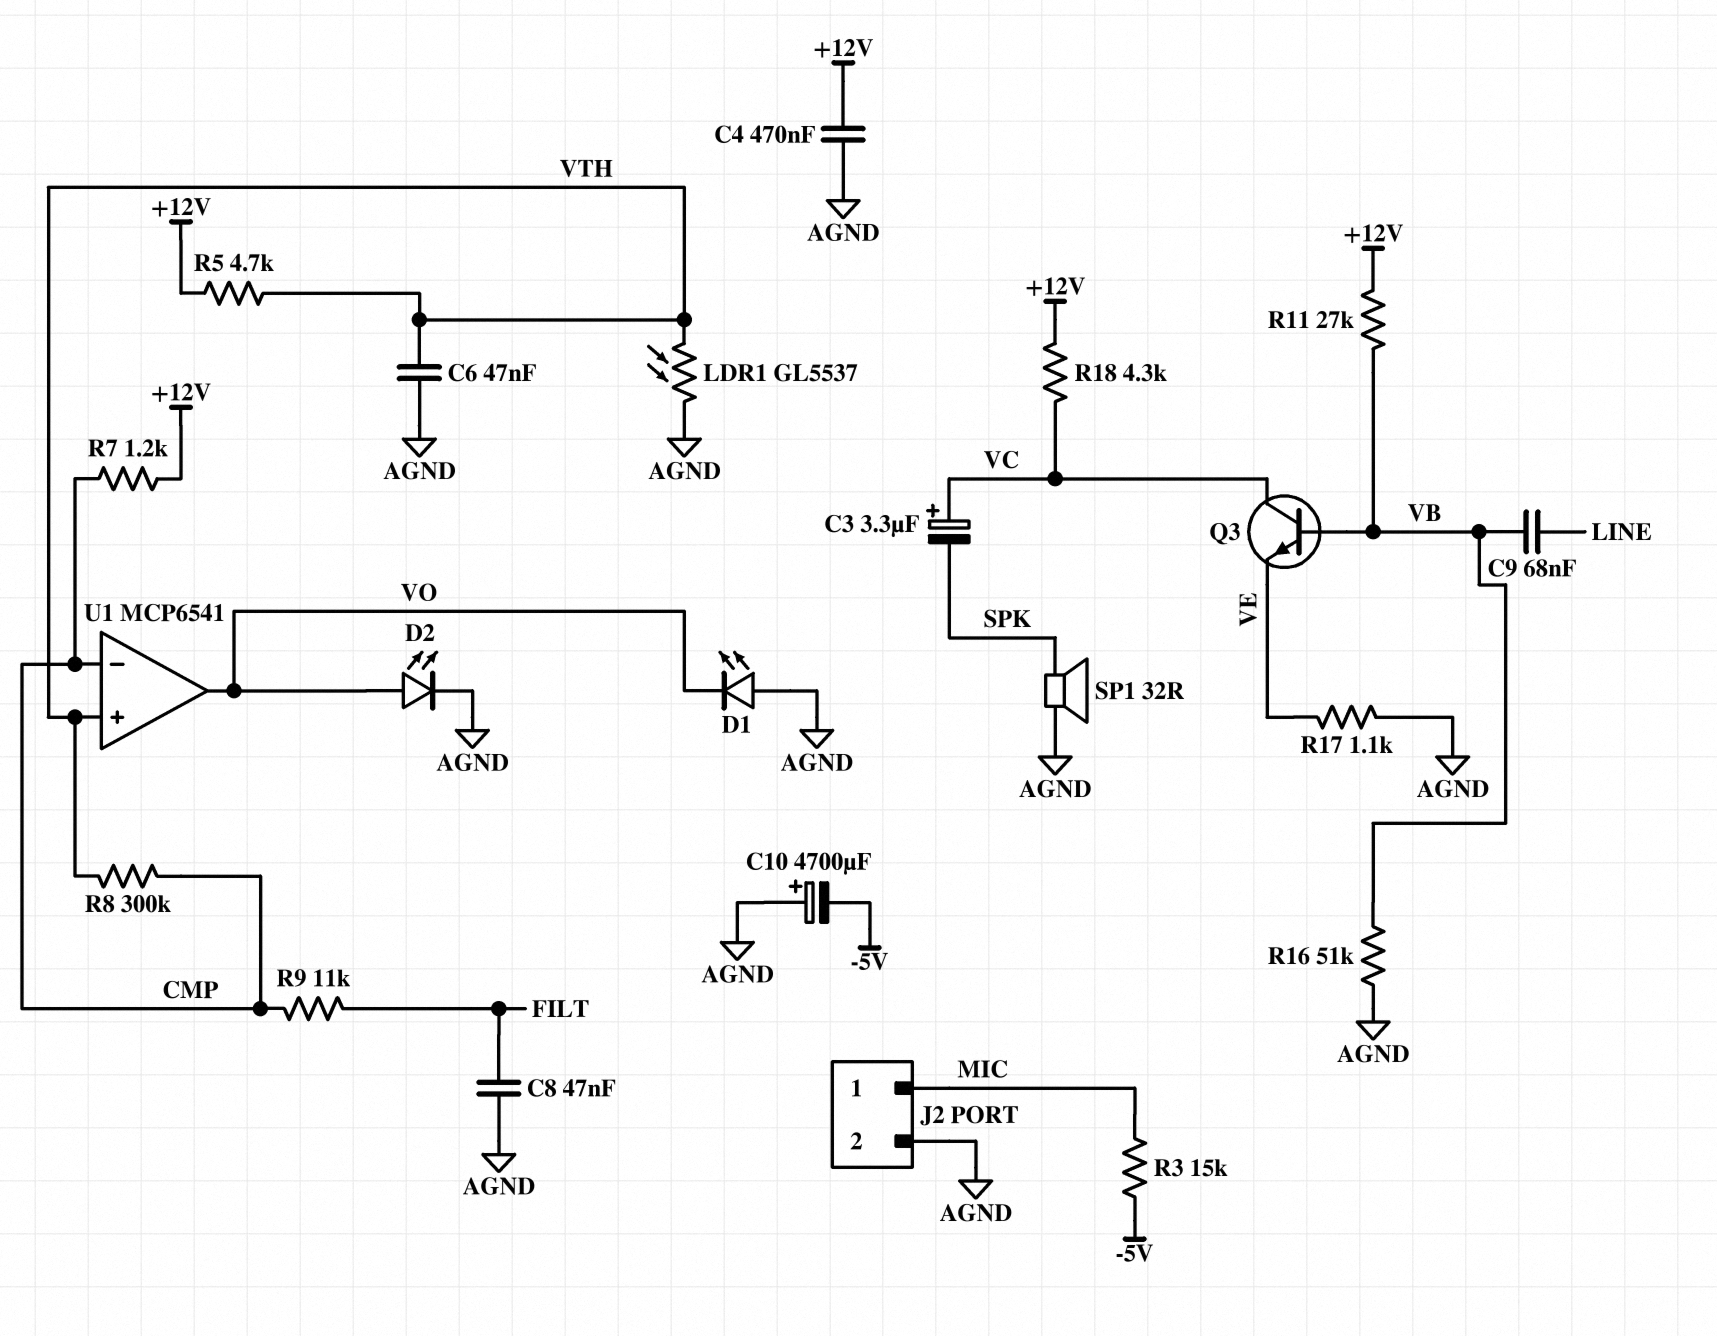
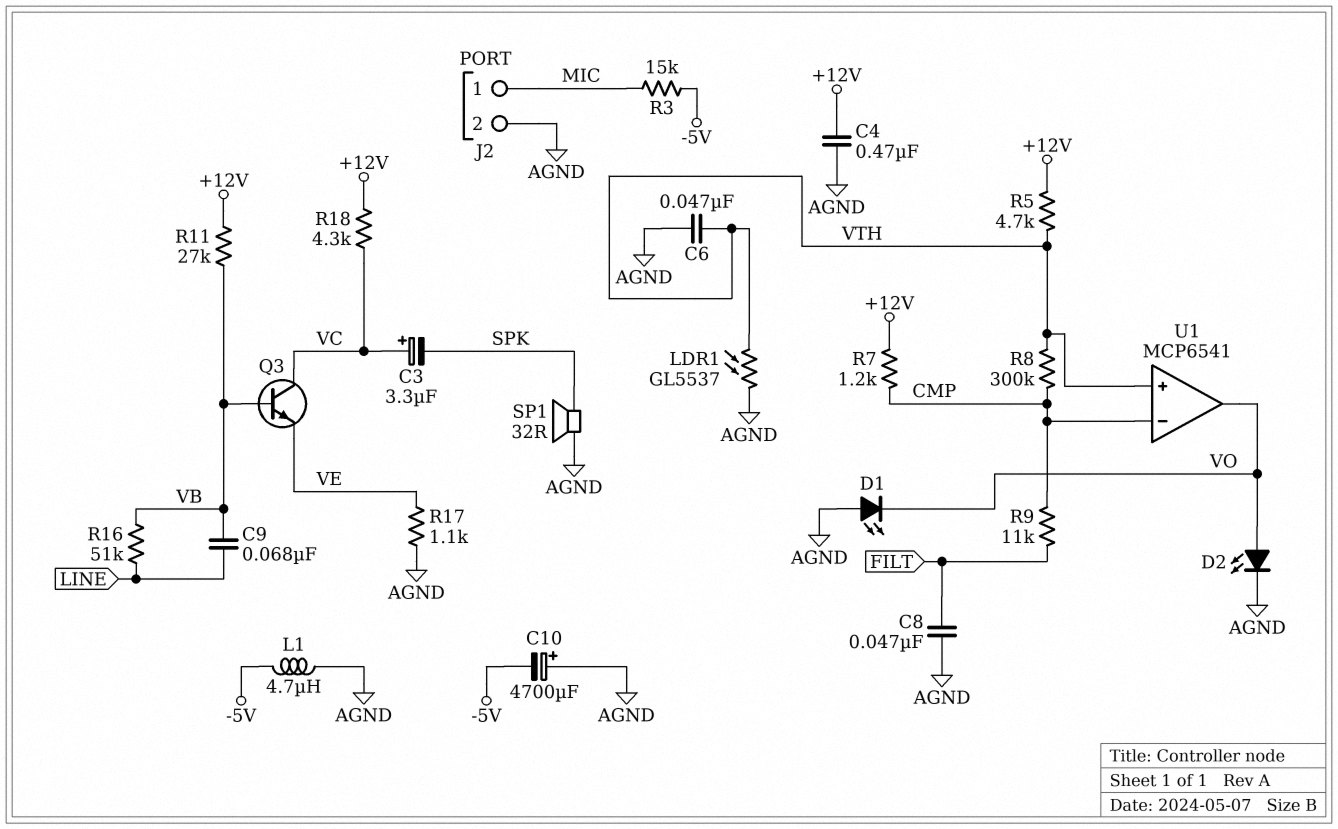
L1: none -> 4.7uH (-5V, AGND)
R16: 51k (AGND, VB) -> 51k (LINE, VB)

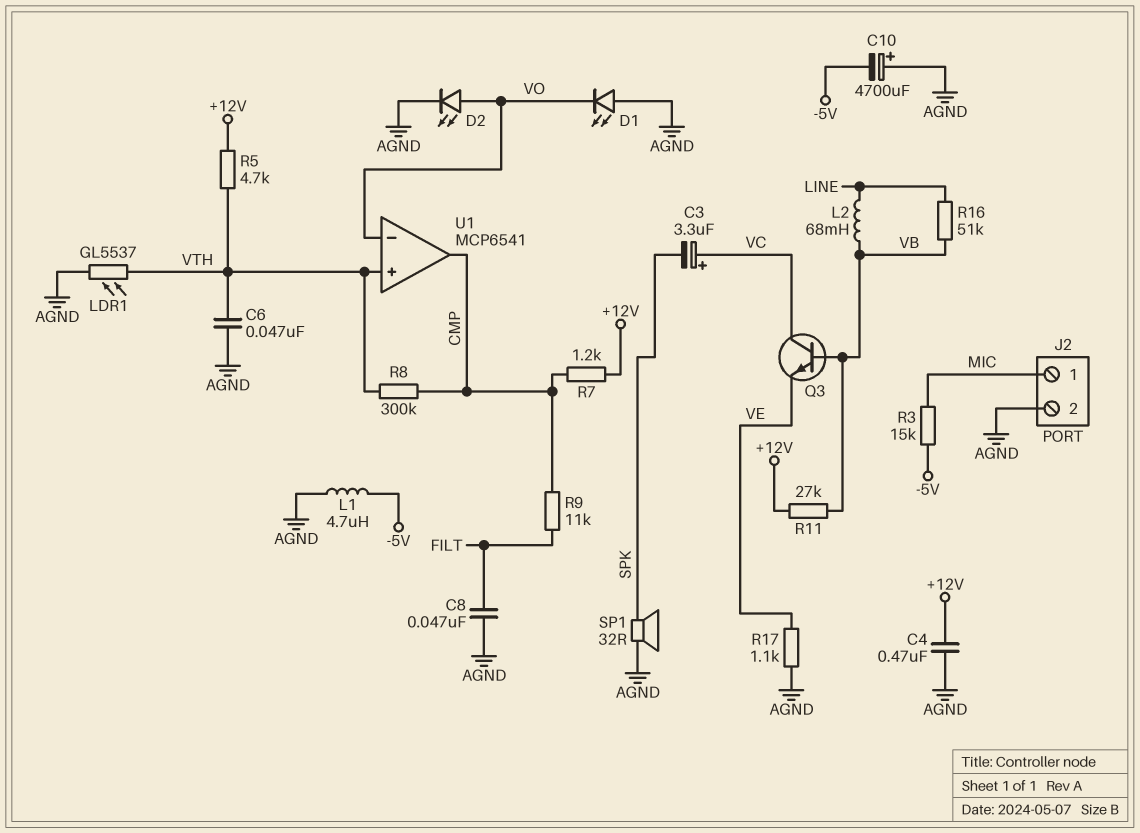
C9: 68nF (LINE, VB) -> none
L2: none -> 68mH (LINE, VB)
R18: 4.3k (+12V, VC) -> none
U1 pin in-: CMP -> VO
U1 pin out: VO -> CMP

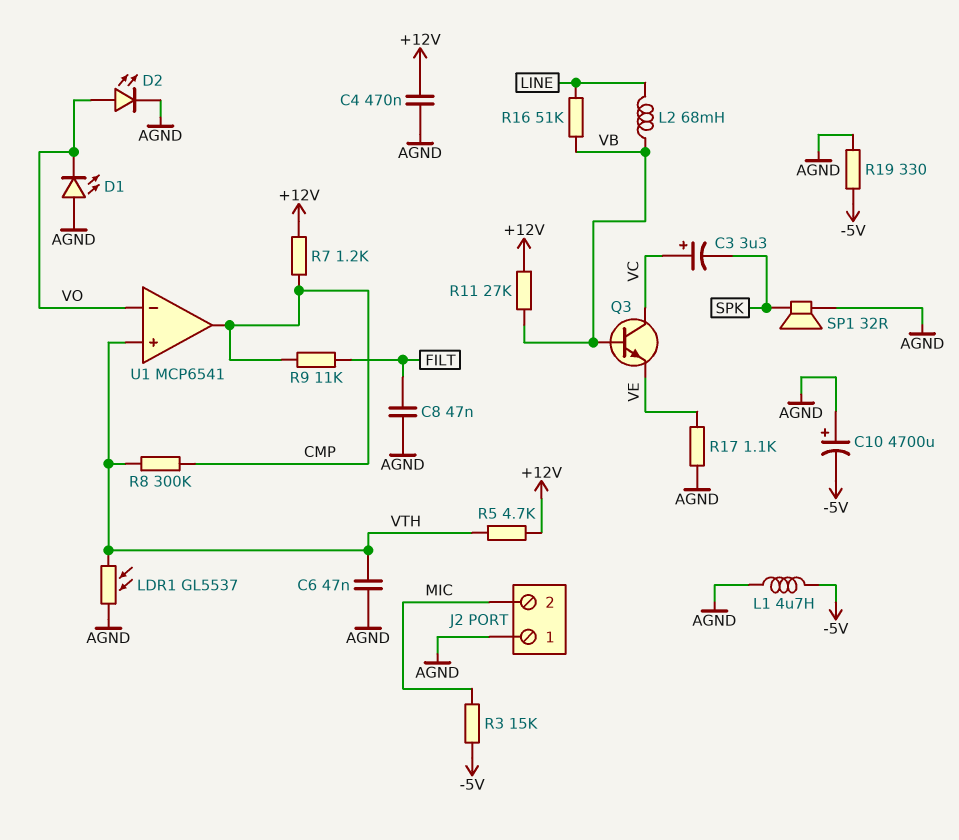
J2 pin 1: MIC -> AGND
J2 pin 2: AGND -> MIC
R19: none -> 330 (-5V, AGND)

